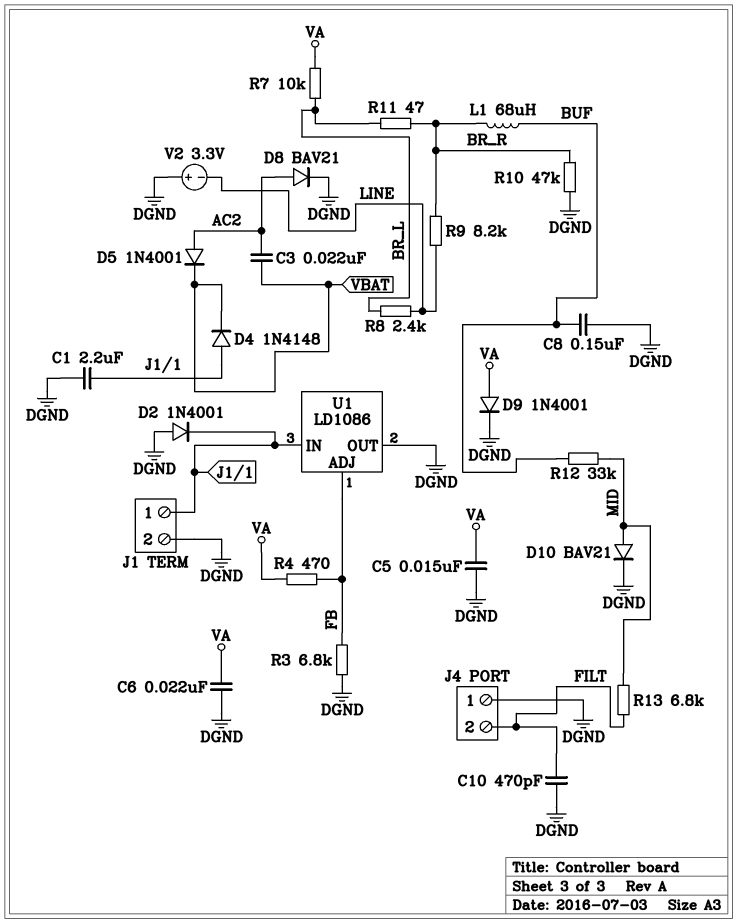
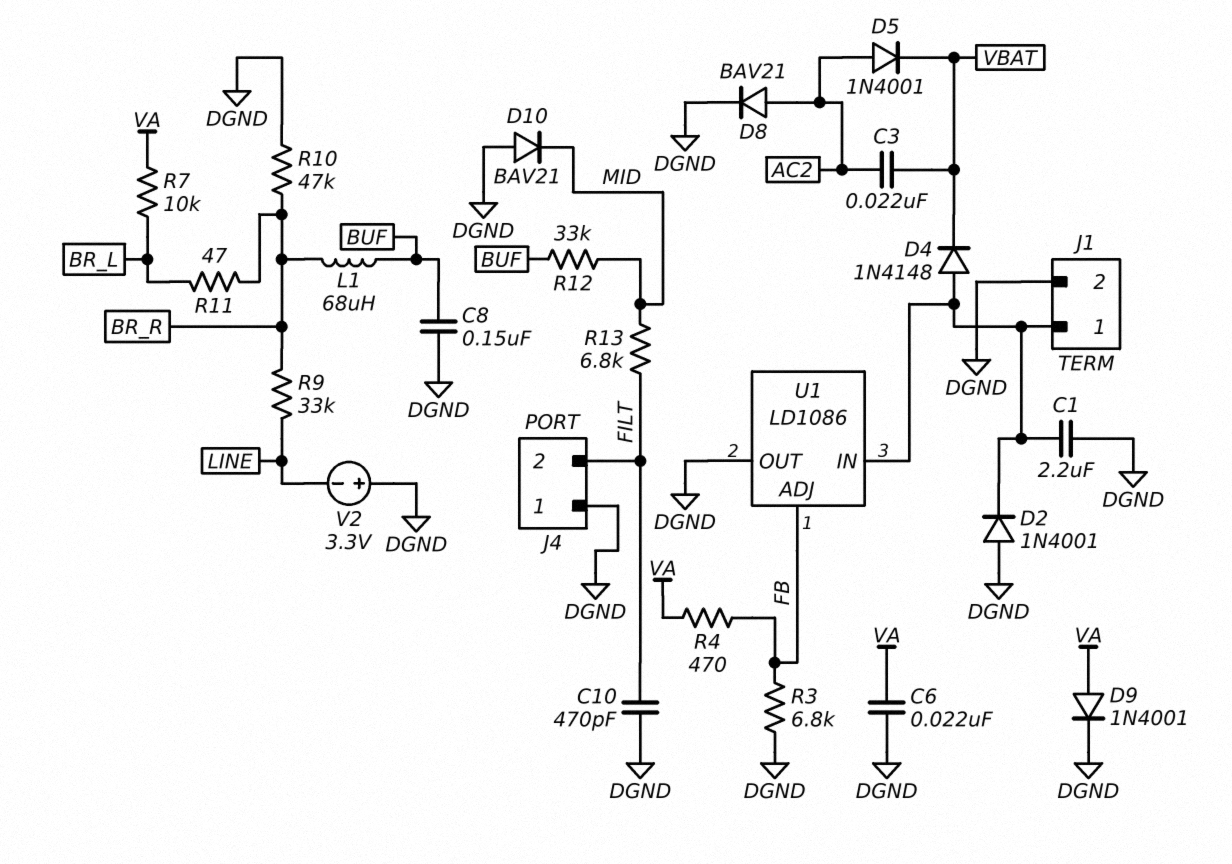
C5: 15nF (DGND, VA) -> none
D10: diode BAV21 (A MID, K DGND) -> diode BAV21 (A DGND, K MID)
R8: 2.4k (BR_L, LINE) -> none
R9: 8.2k (BR_R, LINE) -> 33k (BR_R, LINE)

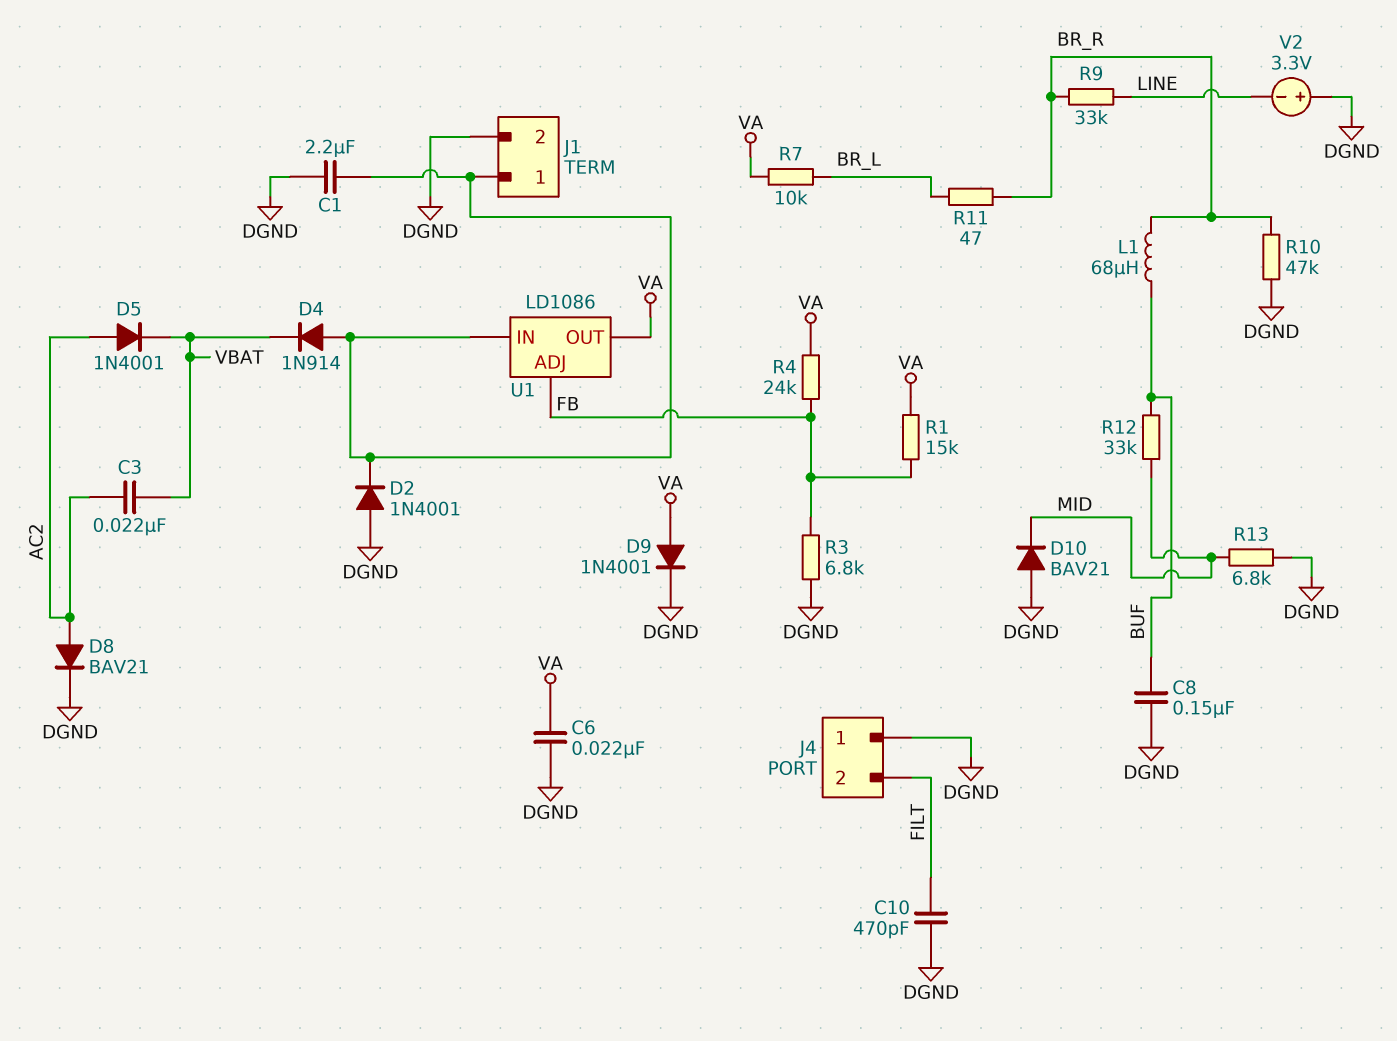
D4: diode 1N4148 (A J1/1, K VBAT) -> diode 1N914 (A J1/1, K VBAT)
R1: none -> 15k (FB, VA)
R4: 470 (FB, VA) -> 24k (FB, VA)
R13: 6.8k (FILT, MID) -> 6.8k (DGND, MID)
U1 pin OUT: DGND -> VA

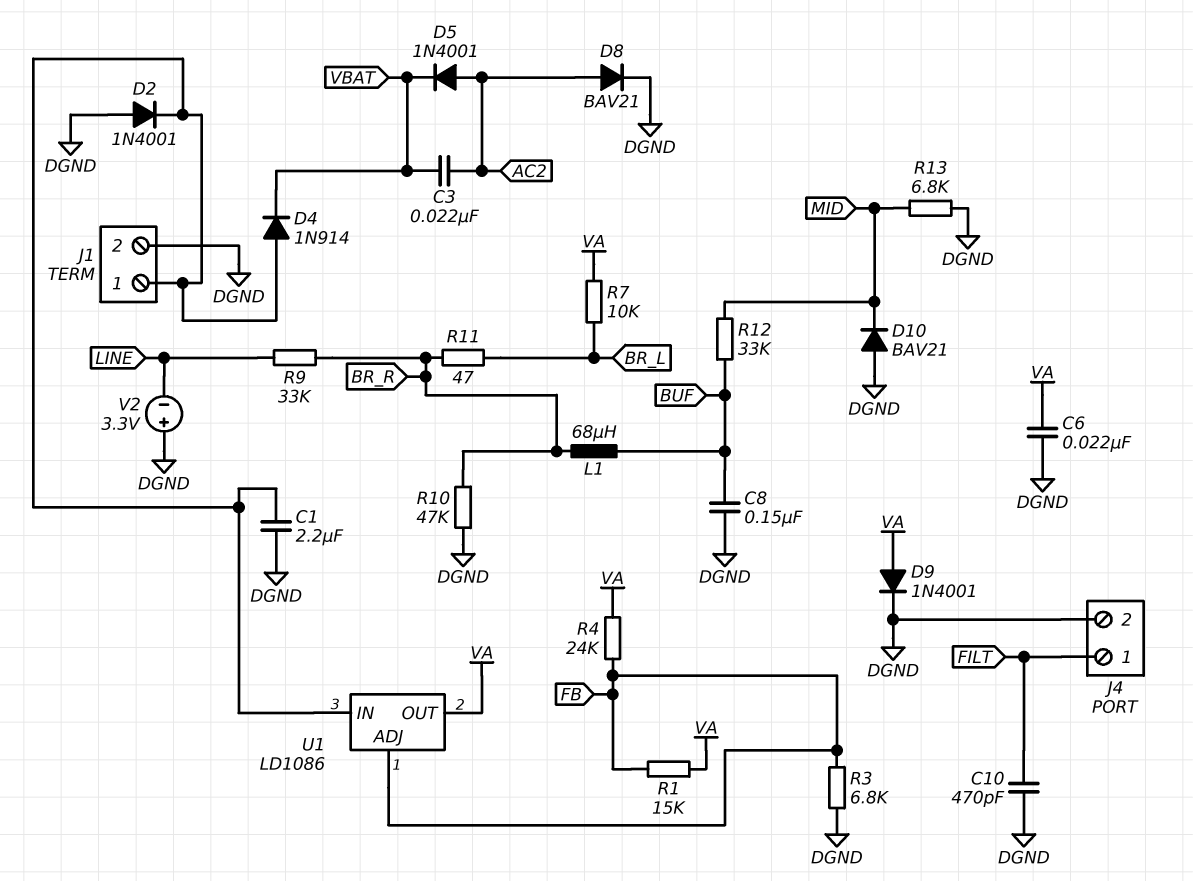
J4 pin 1: DGND -> FILT
J4 pin 2: FILT -> DGND

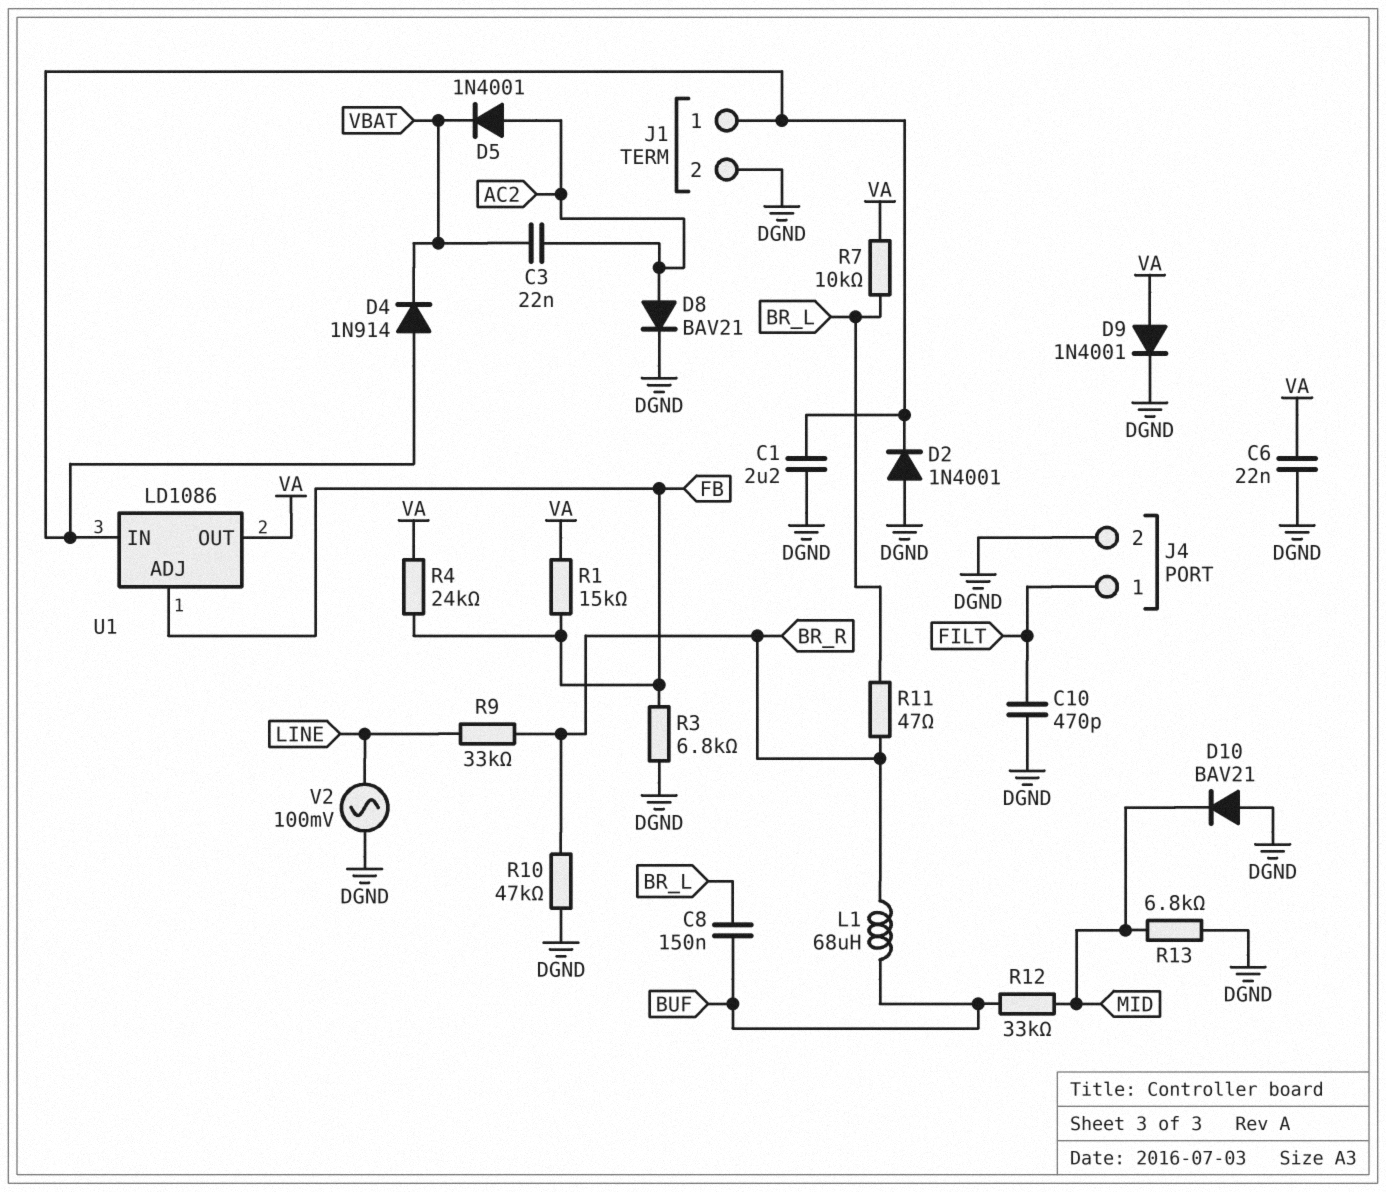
C8: 150nF (BUF, DGND) -> 150nF (BR_L, BUF)
V2: 3.3V (plus DGND, minus LINE) -> AC 100mV (DGND, LINE)

